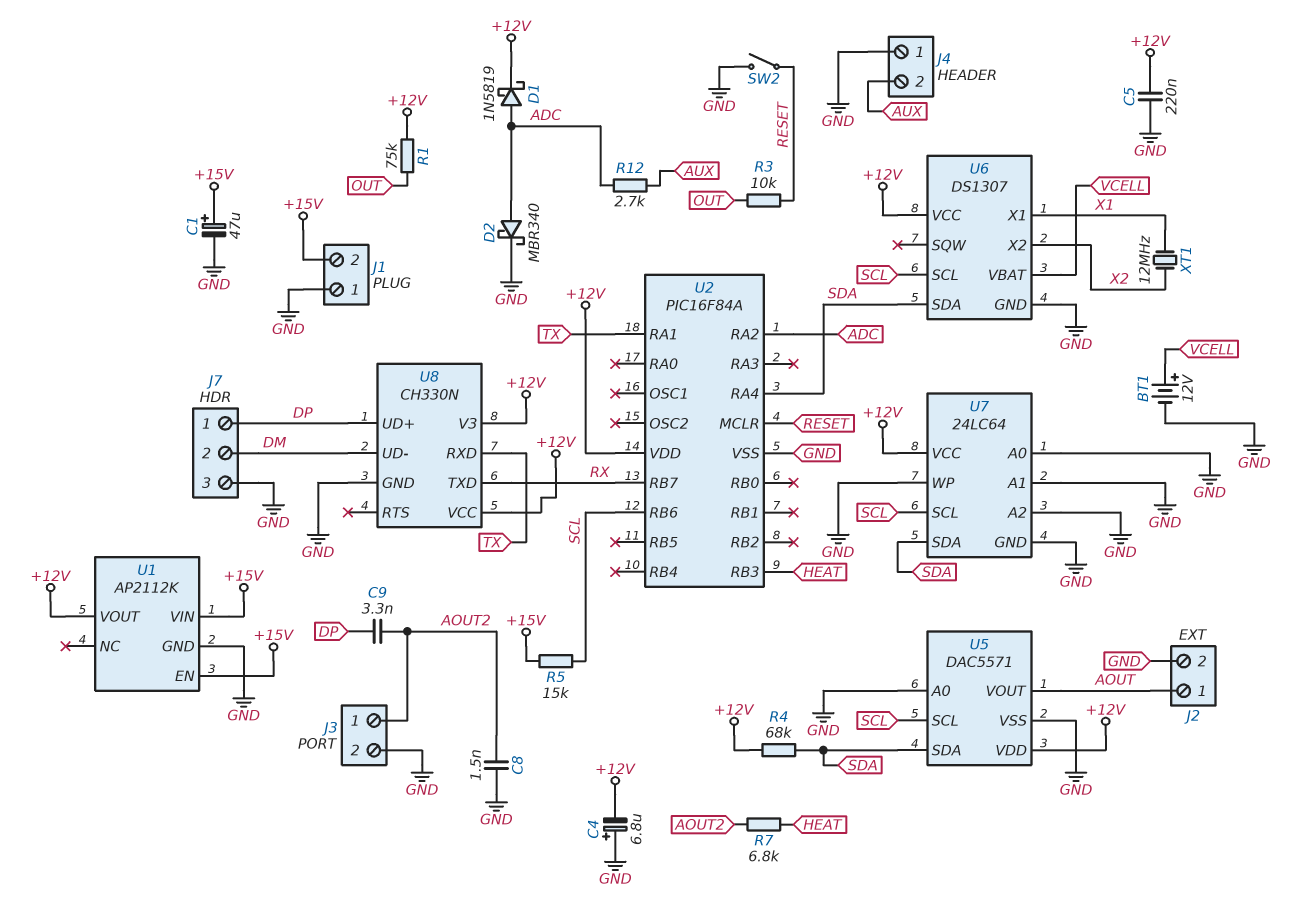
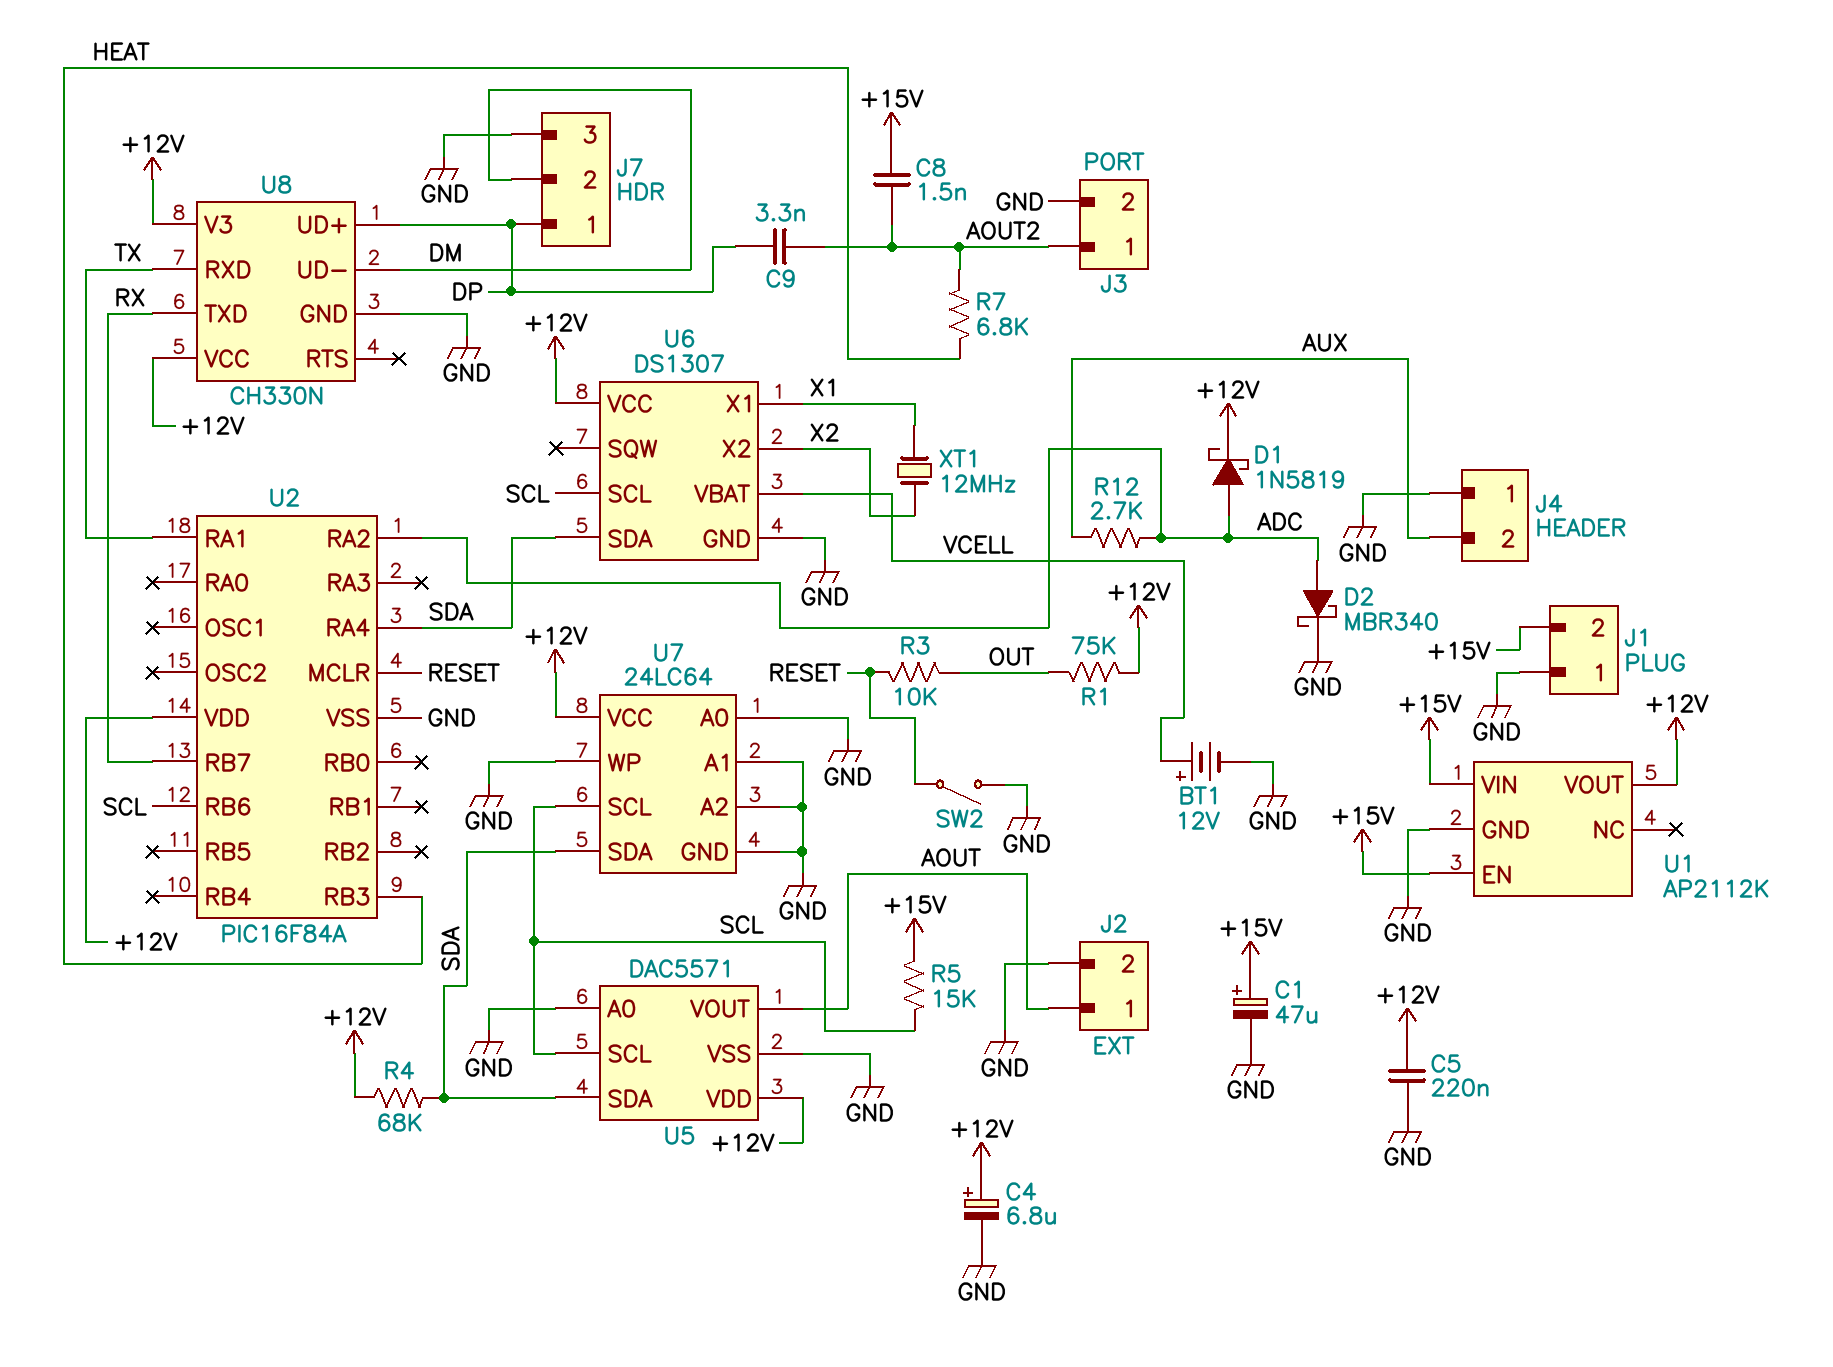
C4: 6.8uF (plus GND, minus +12V) -> 6.8uF (plus +12V, minus GND)
C8: 1.5nF (AOUT2, GND) -> 1.5nF (+15V, AOUT2)

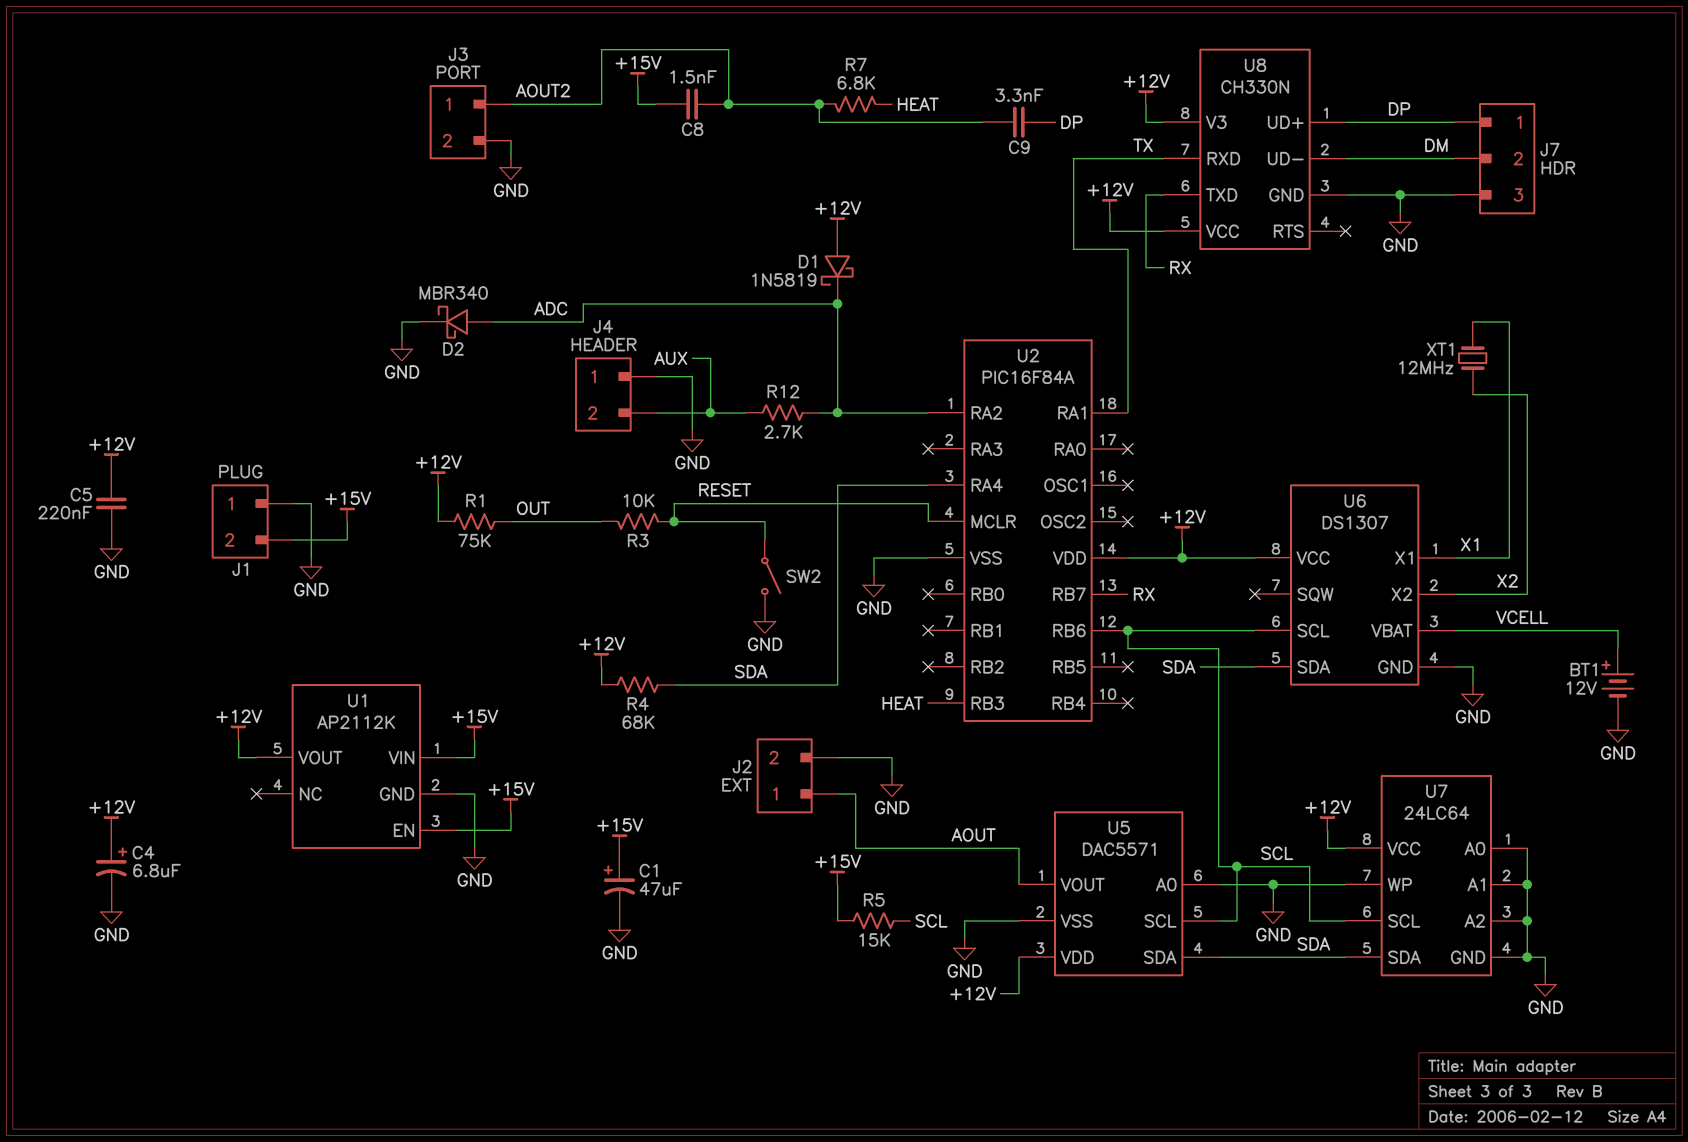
D1: schottky 1N5819 (A ADC, K +12V) -> schottky 1N5819 (A +12V, K ADC)

